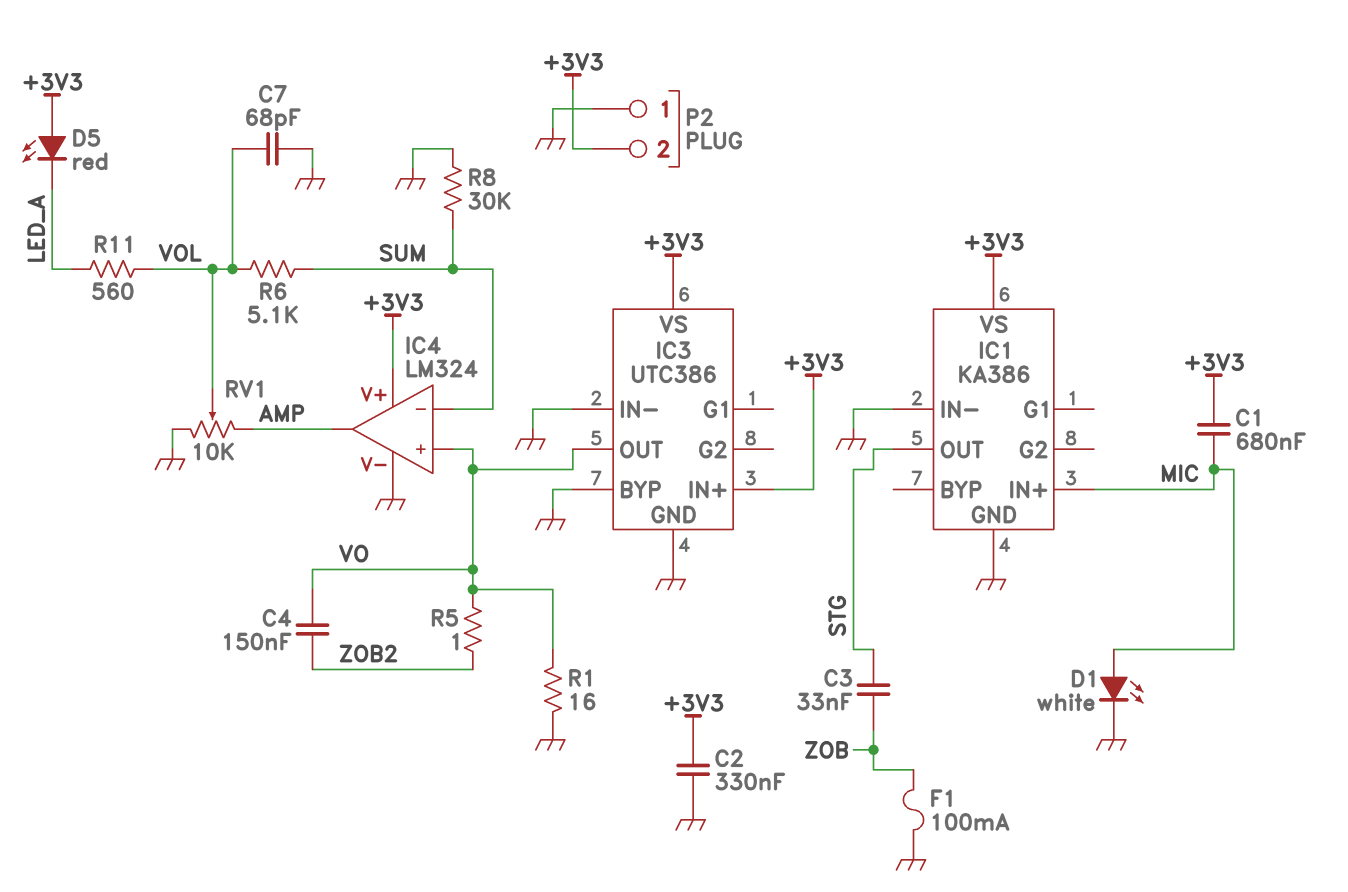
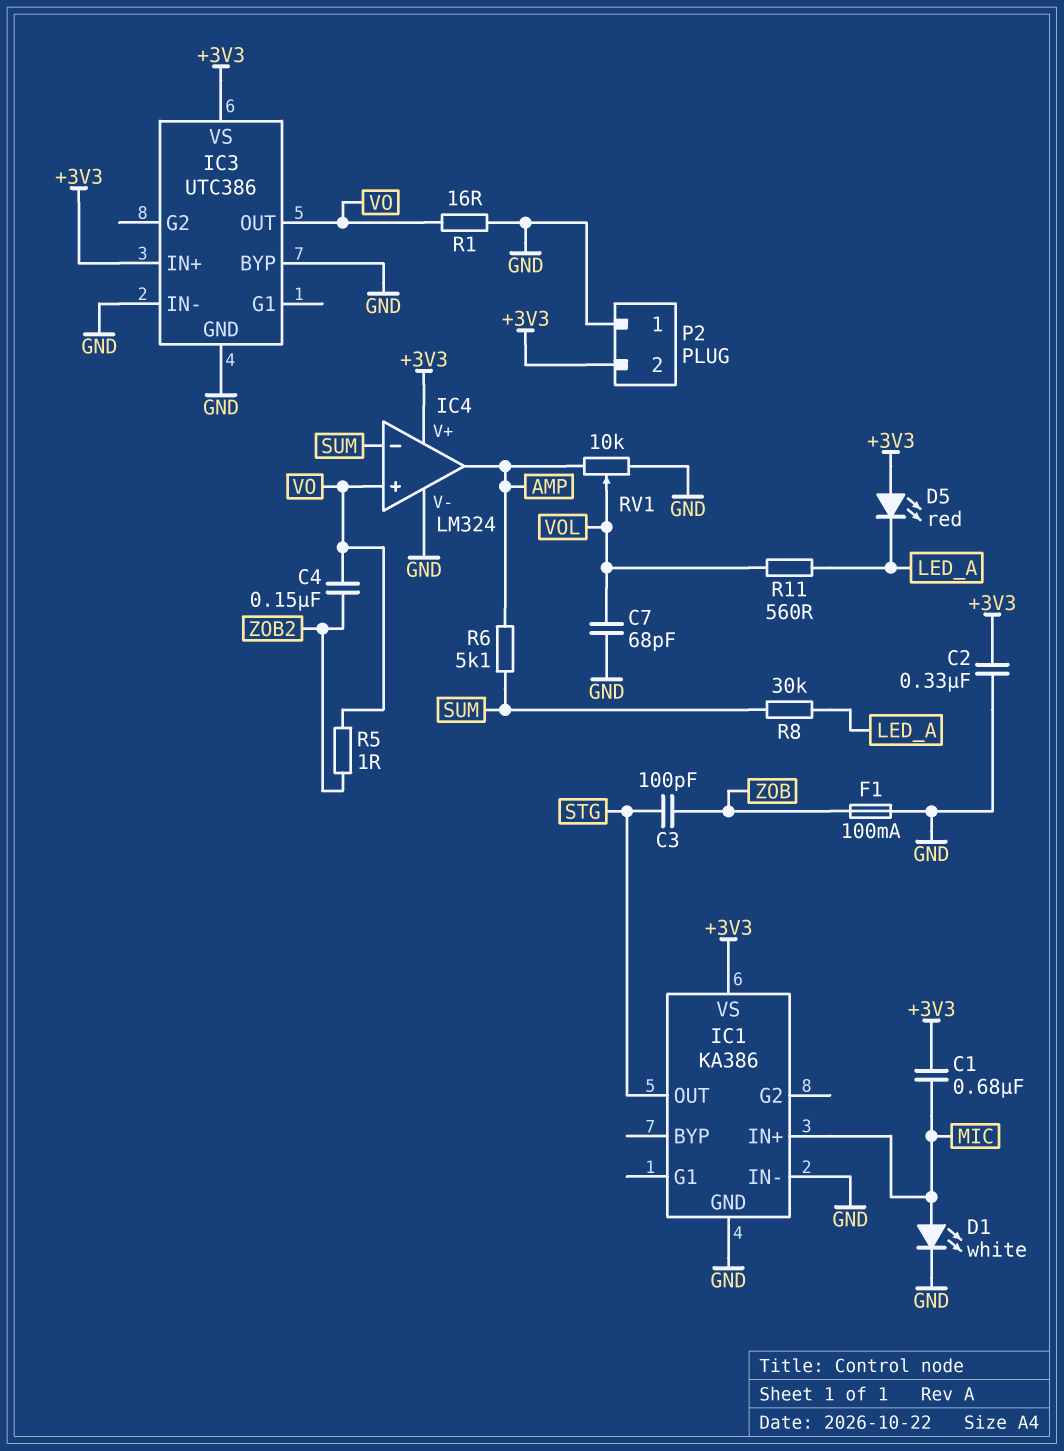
C3: 33nF (STG, ZOB) -> 100pF (STG, ZOB)
R6: 5.1k (SUM, VOL) -> 5.1k (AMP, SUM)
R8: 30k (GND, SUM) -> 30k (LED_A, SUM)

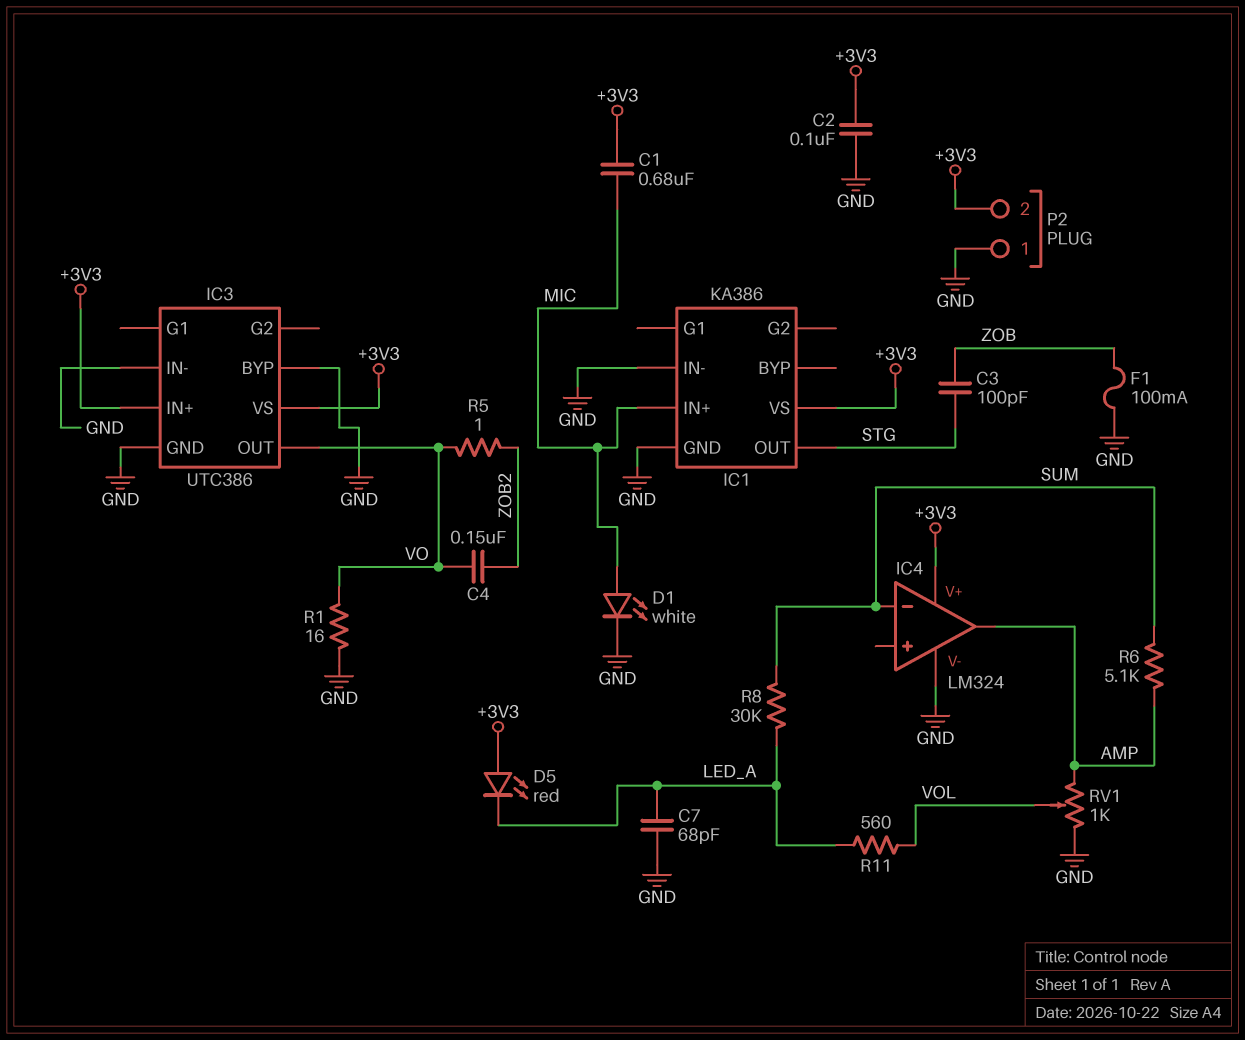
C2: 330nF (+3V3, GND) -> 100nF (+3V3, GND)
C7: 68pF (GND, VOL) -> 68pF (GND, LED_A)
IC4 pin in+: VO -> none
RV1: 10k (AMP, GND, wiper VOL) -> 1k (AMP, GND, wiper VOL)

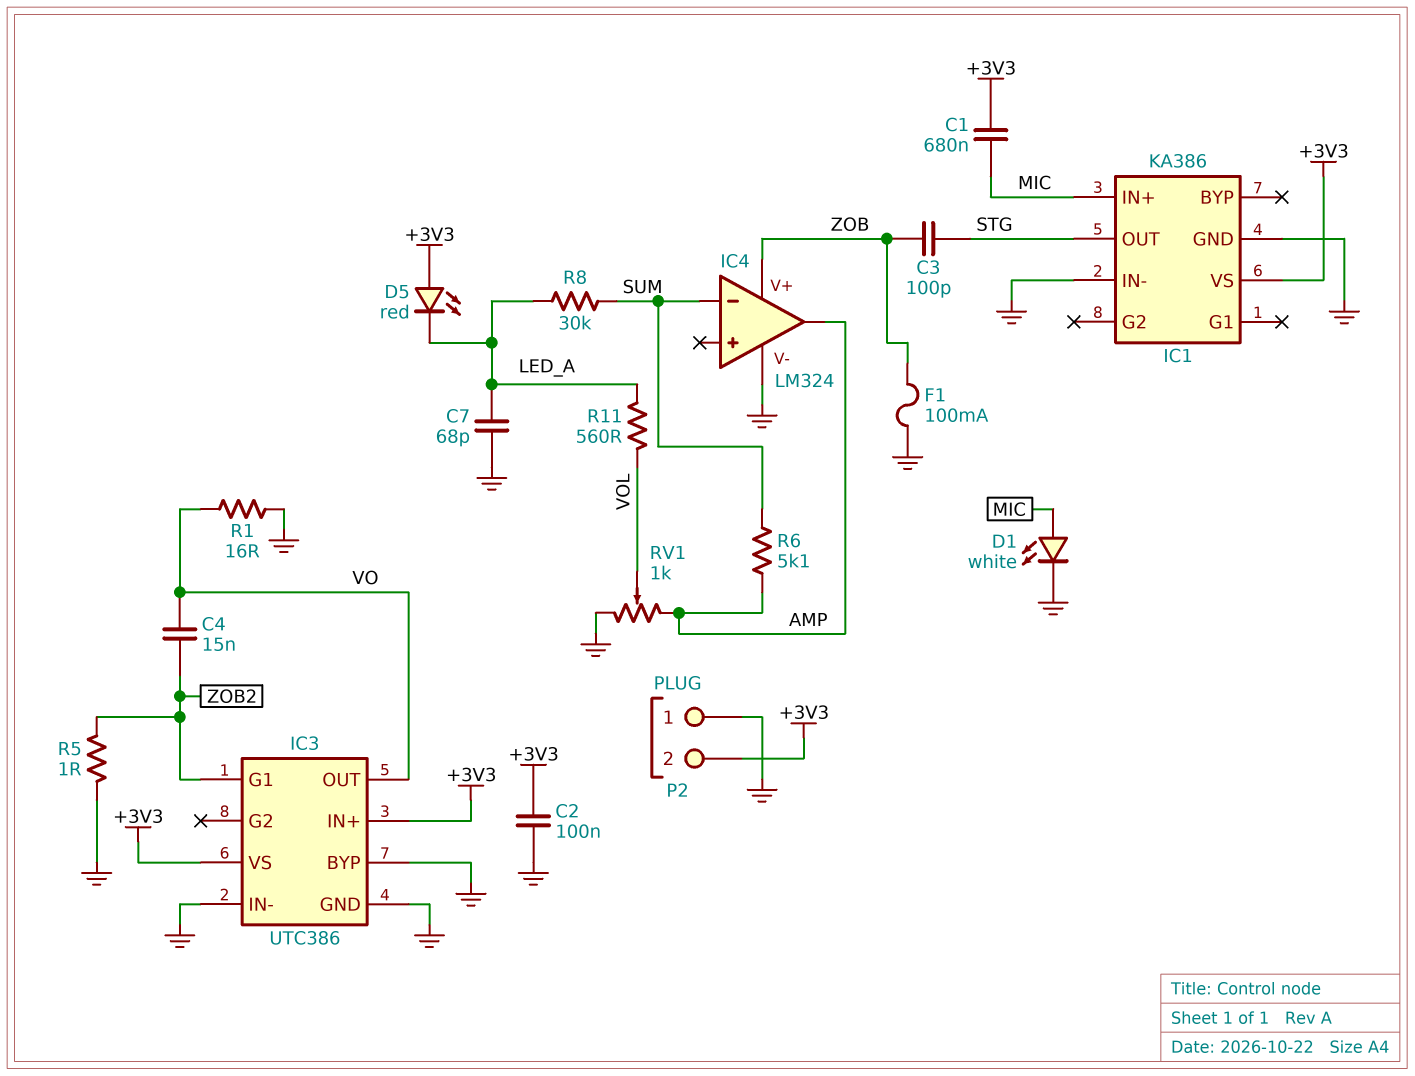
C4: 150nF (VO, ZOB2) -> 15nF (VO, ZOB2)
IC3 pin G1: none -> ZOB2
IC4 pin V+: +3V3 -> ZOB
R5: 1 (VO, ZOB2) -> 1 (GND, ZOB2)

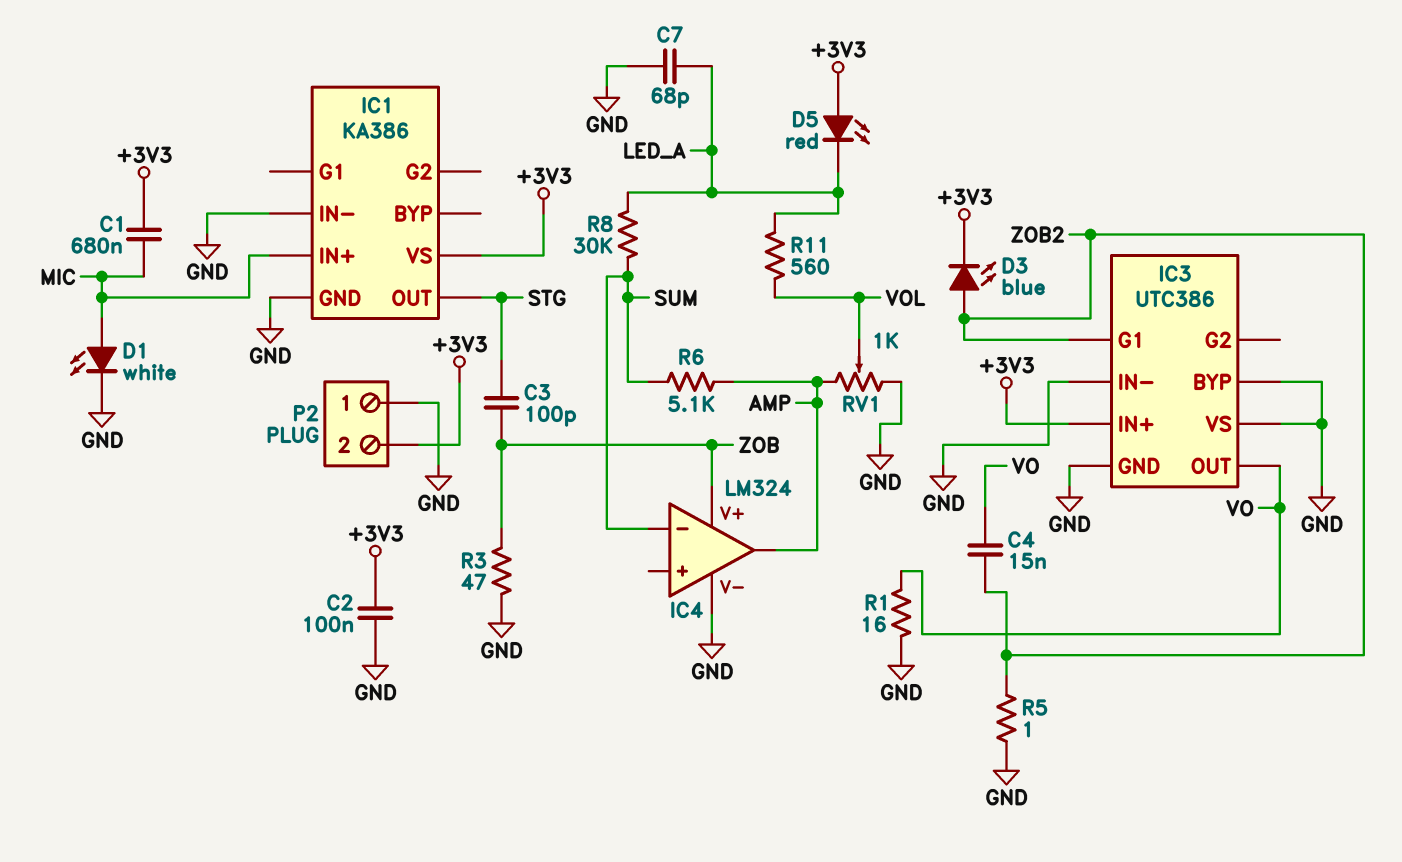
D3: none -> LED blue (A ZOB2, K +3V3)
F1: 100mA (GND, ZOB) -> none
IC3 pin VS: +3V3 -> GND
R3: none -> 47 (GND, ZOB)

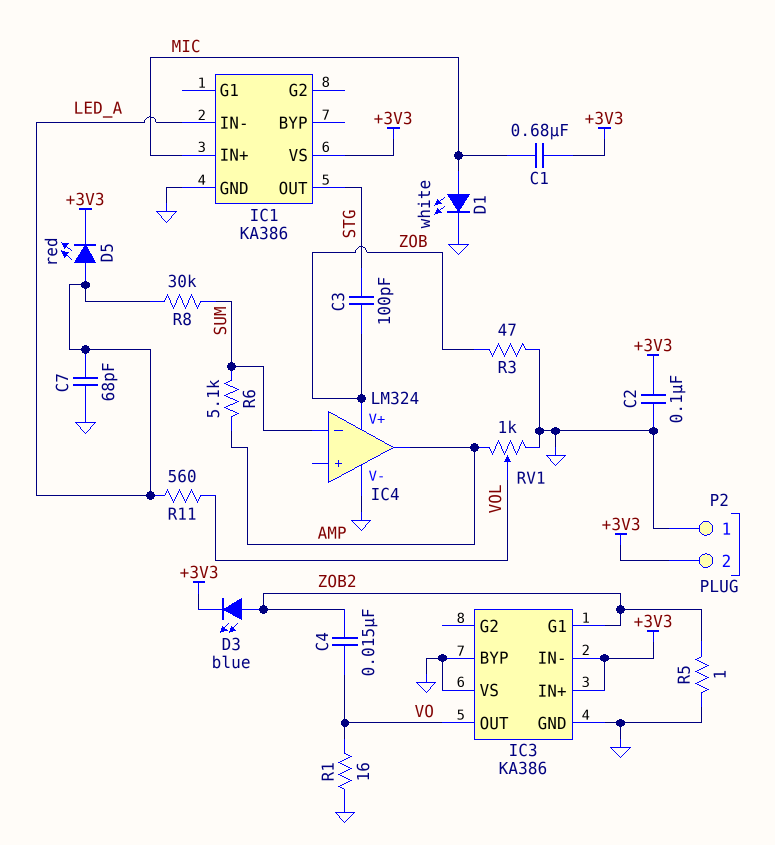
D5: LED red (A +3V3, K LED_A) -> LED red (A LED_A, K +3V3)
IC1 pin IN-: GND -> LED_A
IC3: UTC386 -> KA386
IC3 pin IN-: GND -> +3V3

